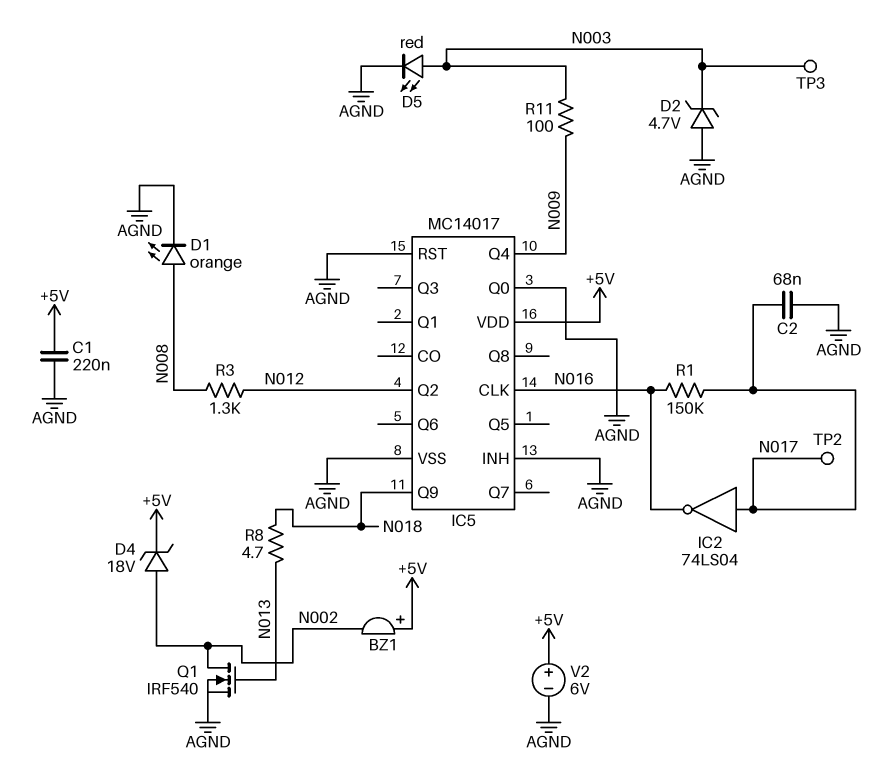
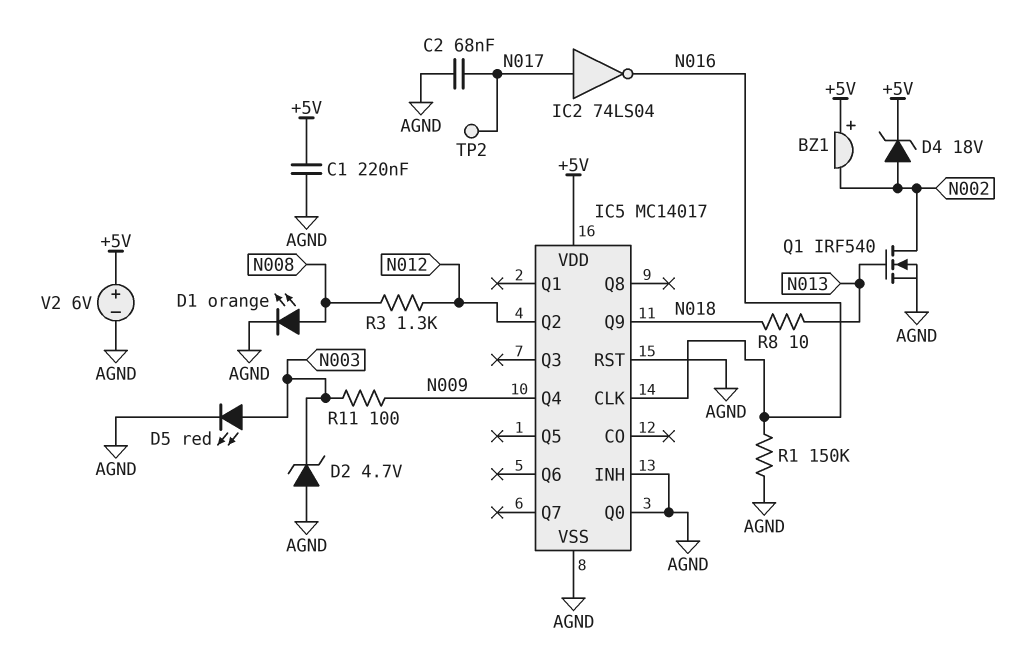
R1: 150k (N016, N017) -> 150k (AGND, N016)
R8: 4.7 (N013, N018) -> 10 (N013, N018)
TP3: test point (N003) -> none

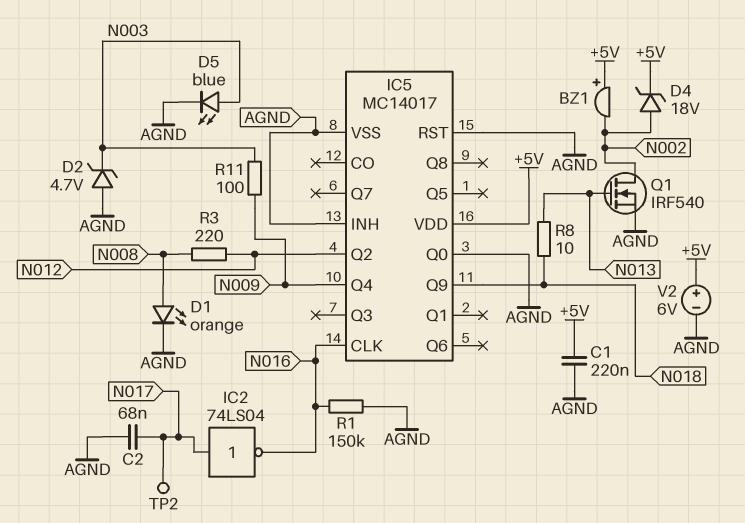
D5: LED red (A N003, K AGND) -> LED blue (A N003, K AGND)
R3: 1.3k (N008, N012) -> 220 (N008, N012)

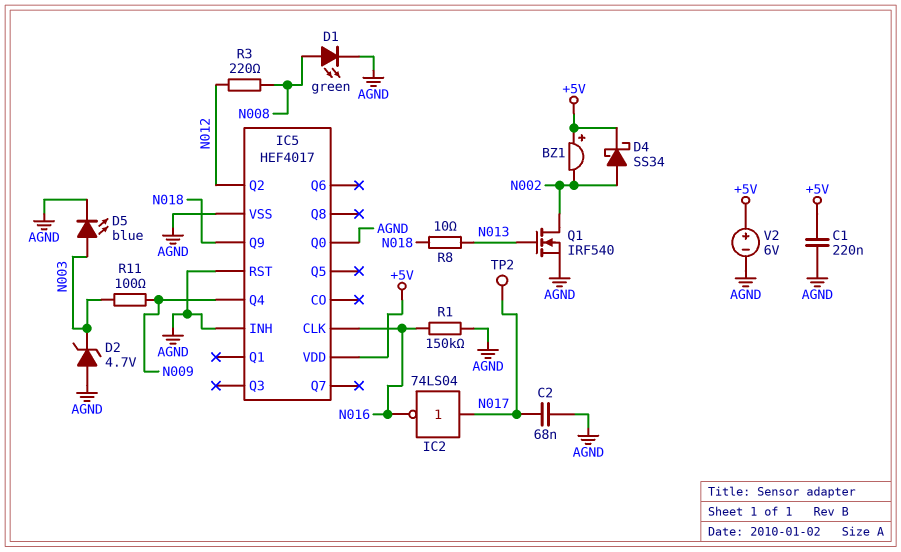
D1: LED orange (A N008, K AGND) -> LED green (A N008, K AGND)
D4: zener 18V (A N002, K +5V) -> schottky SS34 (A N002, K +5V)
IC5: MC14017 -> HEF4017

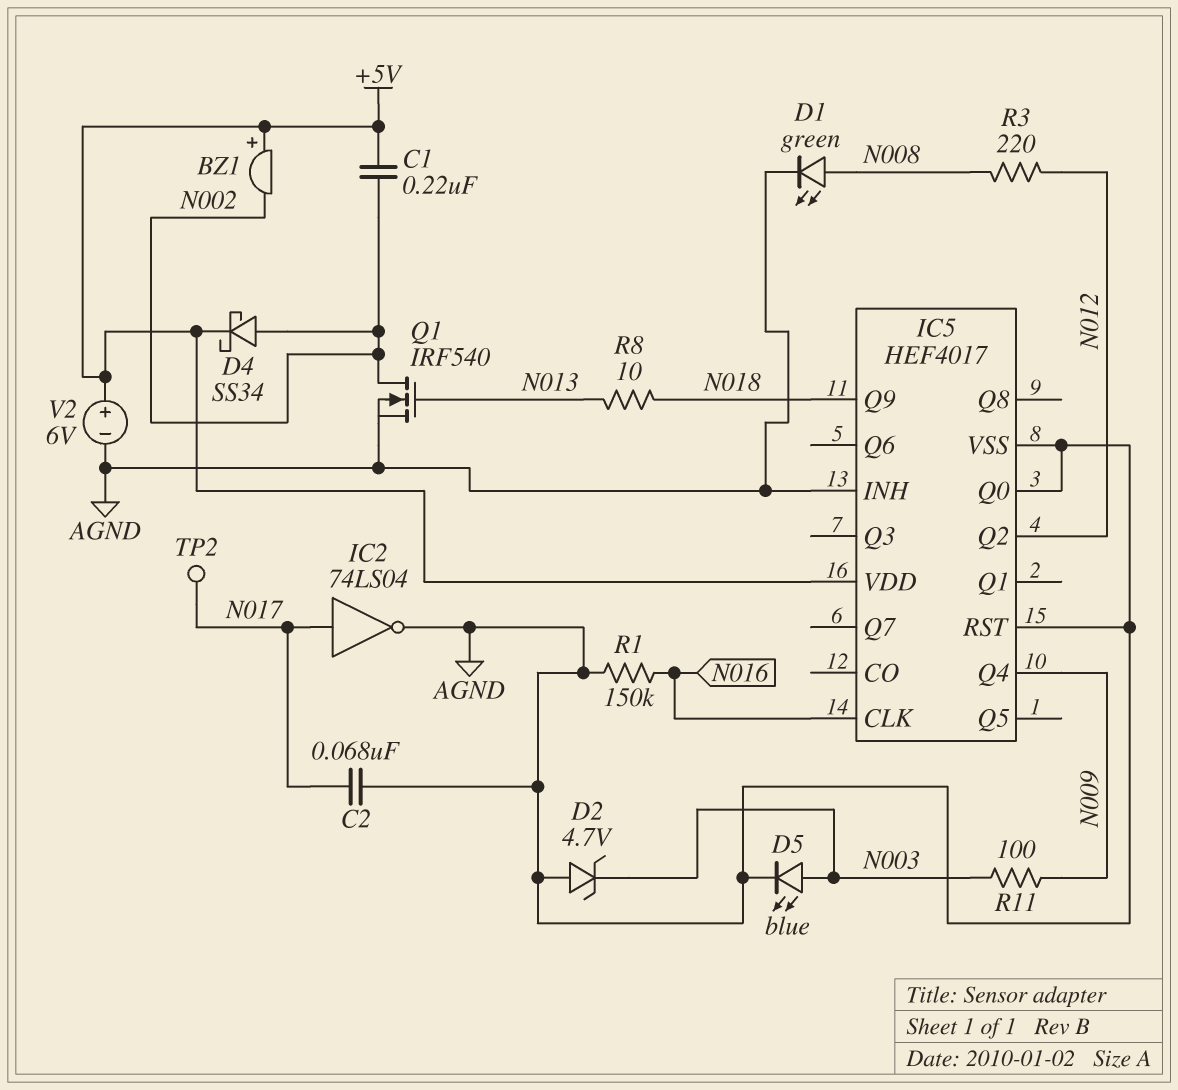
C1: 220nF (+5V, AGND) -> 220nF (+5V, N002)
IC2: NOT 74LS04 (in N017, out N016) -> NOT 74LS04 (in N017, out AGND)

